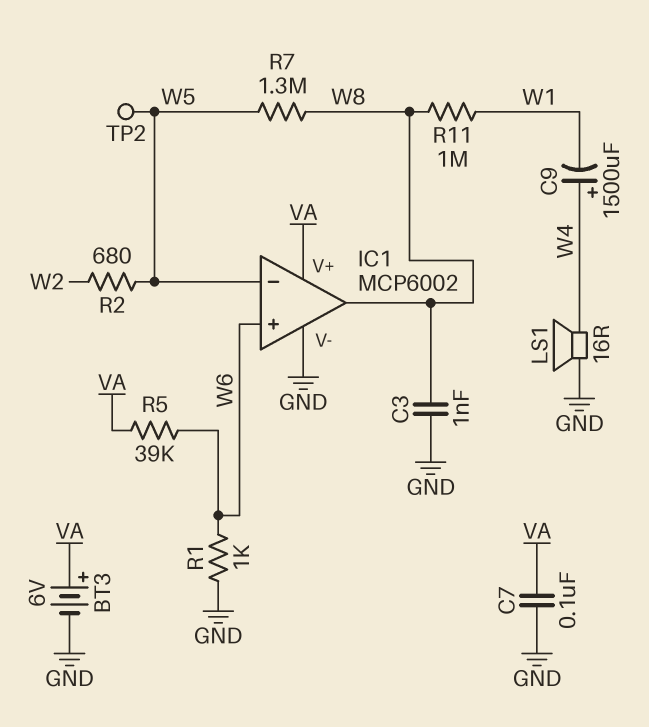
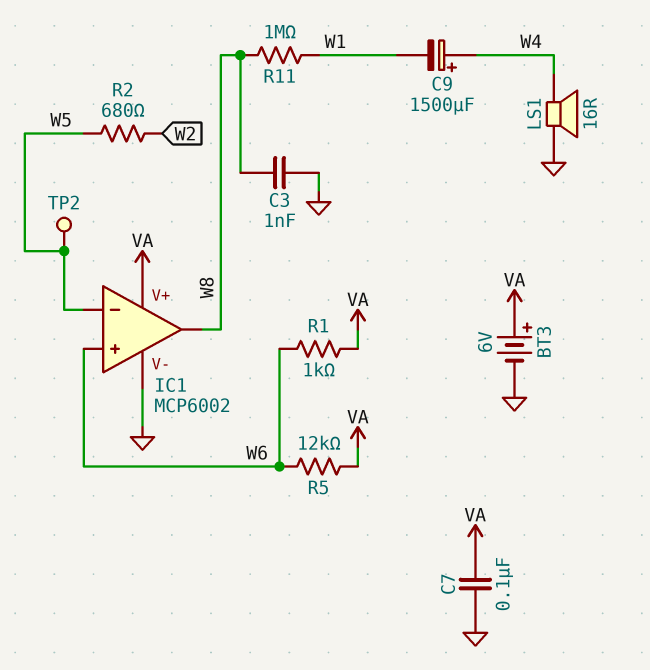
R1: 1k (GND, W6) -> 1k (VA, W6)
R5: 39k (VA, W6) -> 12k (VA, W6)
R7: 1.3M (W5, W8) -> none

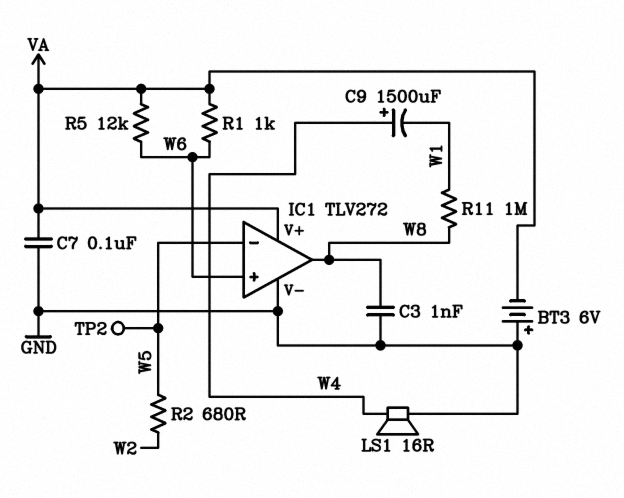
BT3: 6V (plus VA, minus GND) -> 6V (plus GND, minus VA)
IC1: MCP6002 -> TLV272

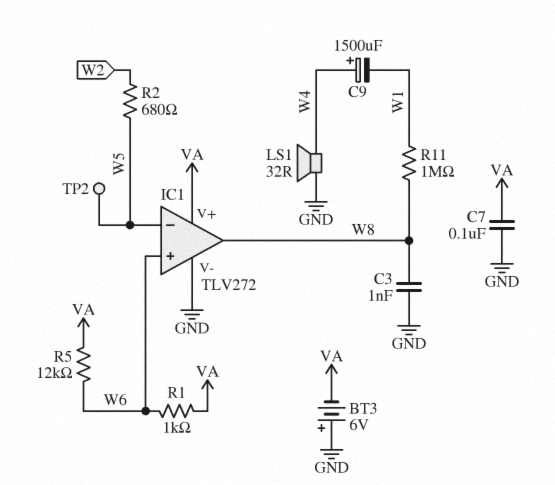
LS1: speaker 16R (GND, W4) -> speaker 32R (GND, W4)

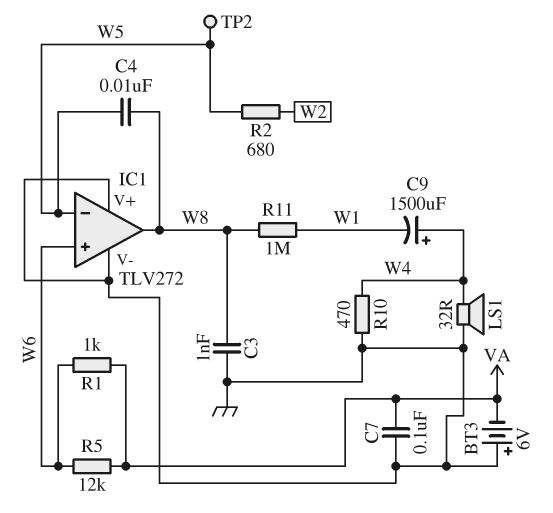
C4: none -> 10nF (W5, W8)
IC1 pin V+: VA -> GND
R10: none -> 470 (GND, W4)

